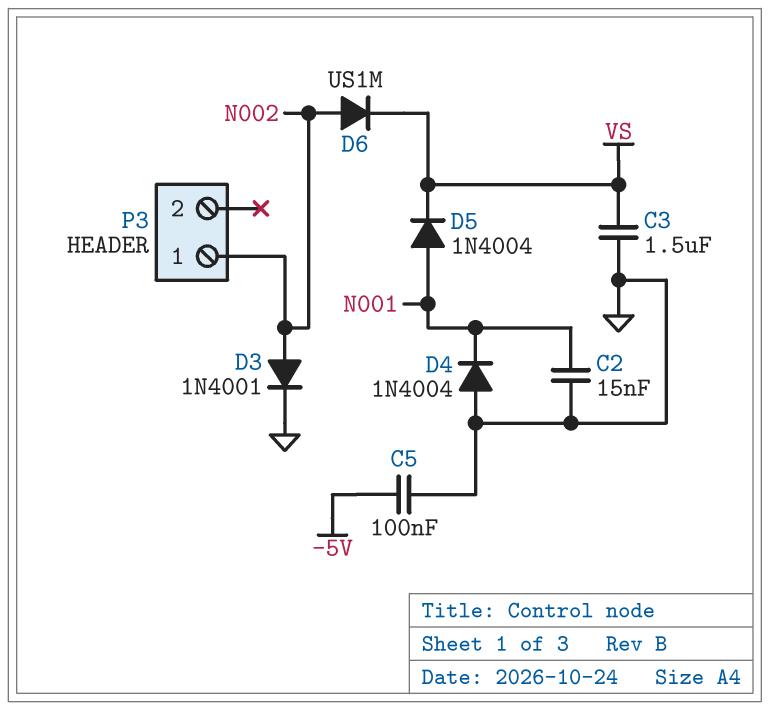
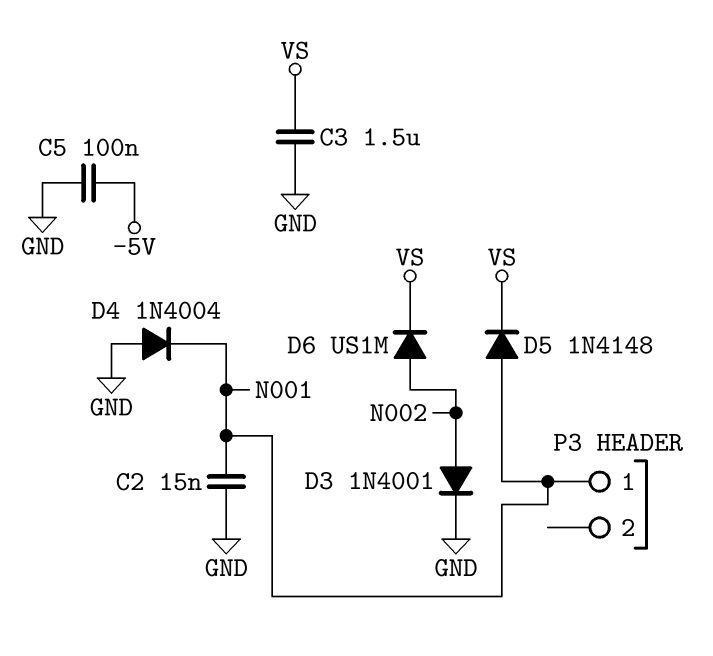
D5: diode 1N4004 (A N001, K VS) -> diode 1N4148 (A N001, K VS)
P3 pin 1: N002 -> N001

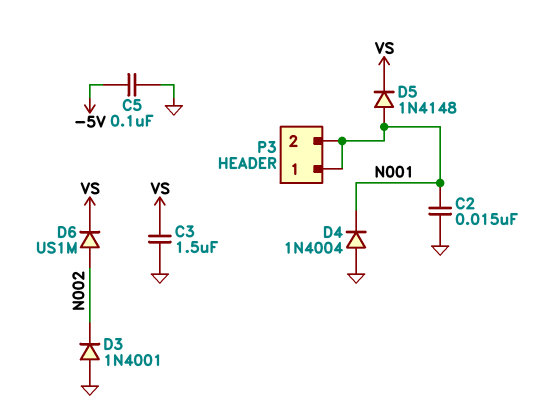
D3: diode 1N4001 (A N002, K GND) -> diode 1N4001 (A GND, K N002)
P3 pin 2: none -> N001

